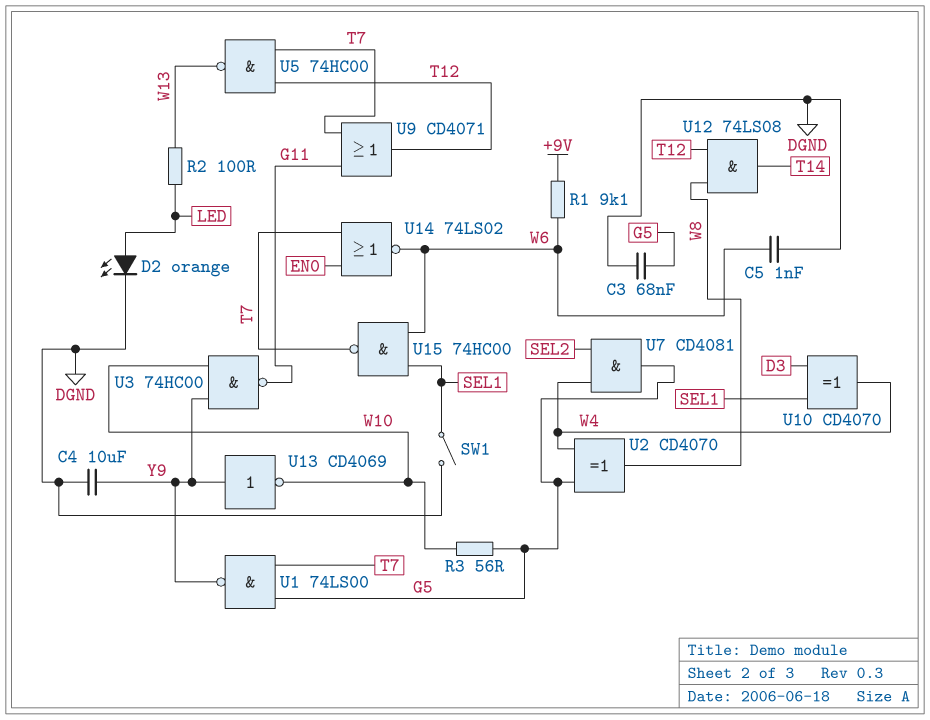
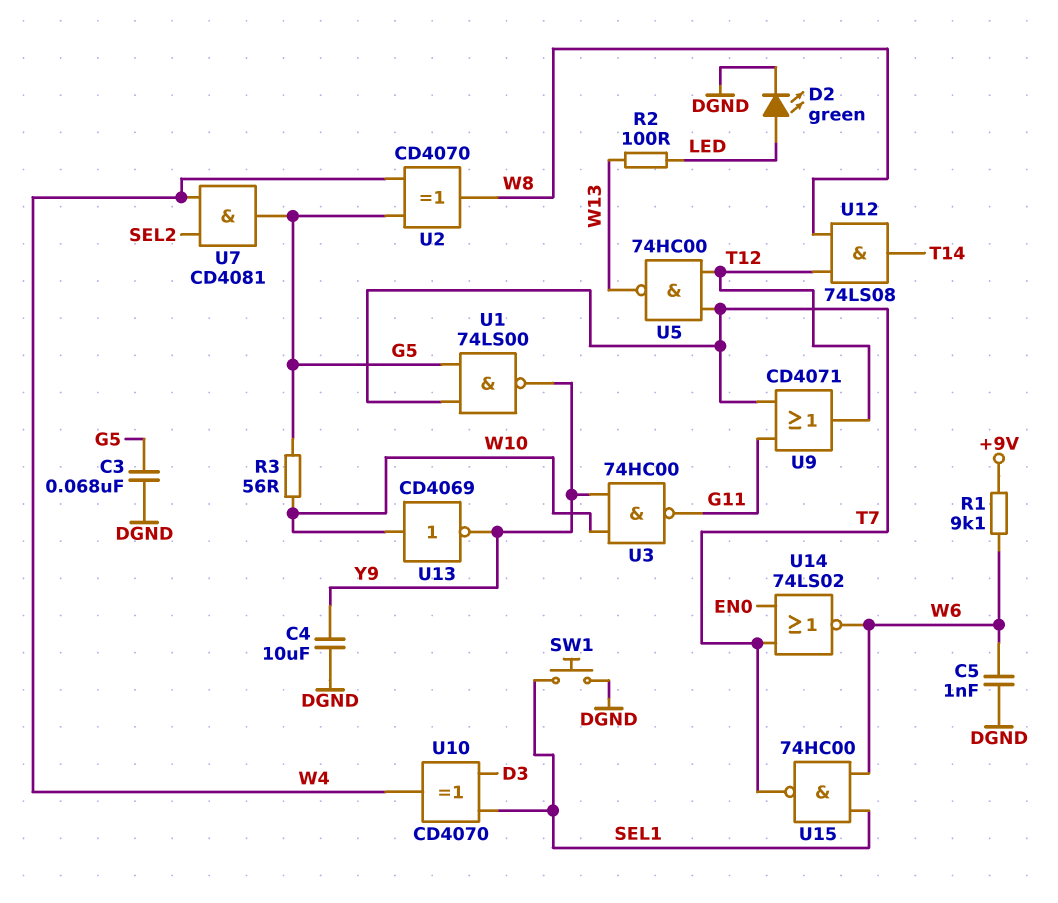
D2: LED orange (A LED, K DGND) -> LED green (A LED, K DGND)
SW1: switch (DGND, SEL1) -> button (DGND, SEL1)
U13: NOT CD4069 (in Y9, out W10) -> NOT CD4069 (in W10, out Y9)

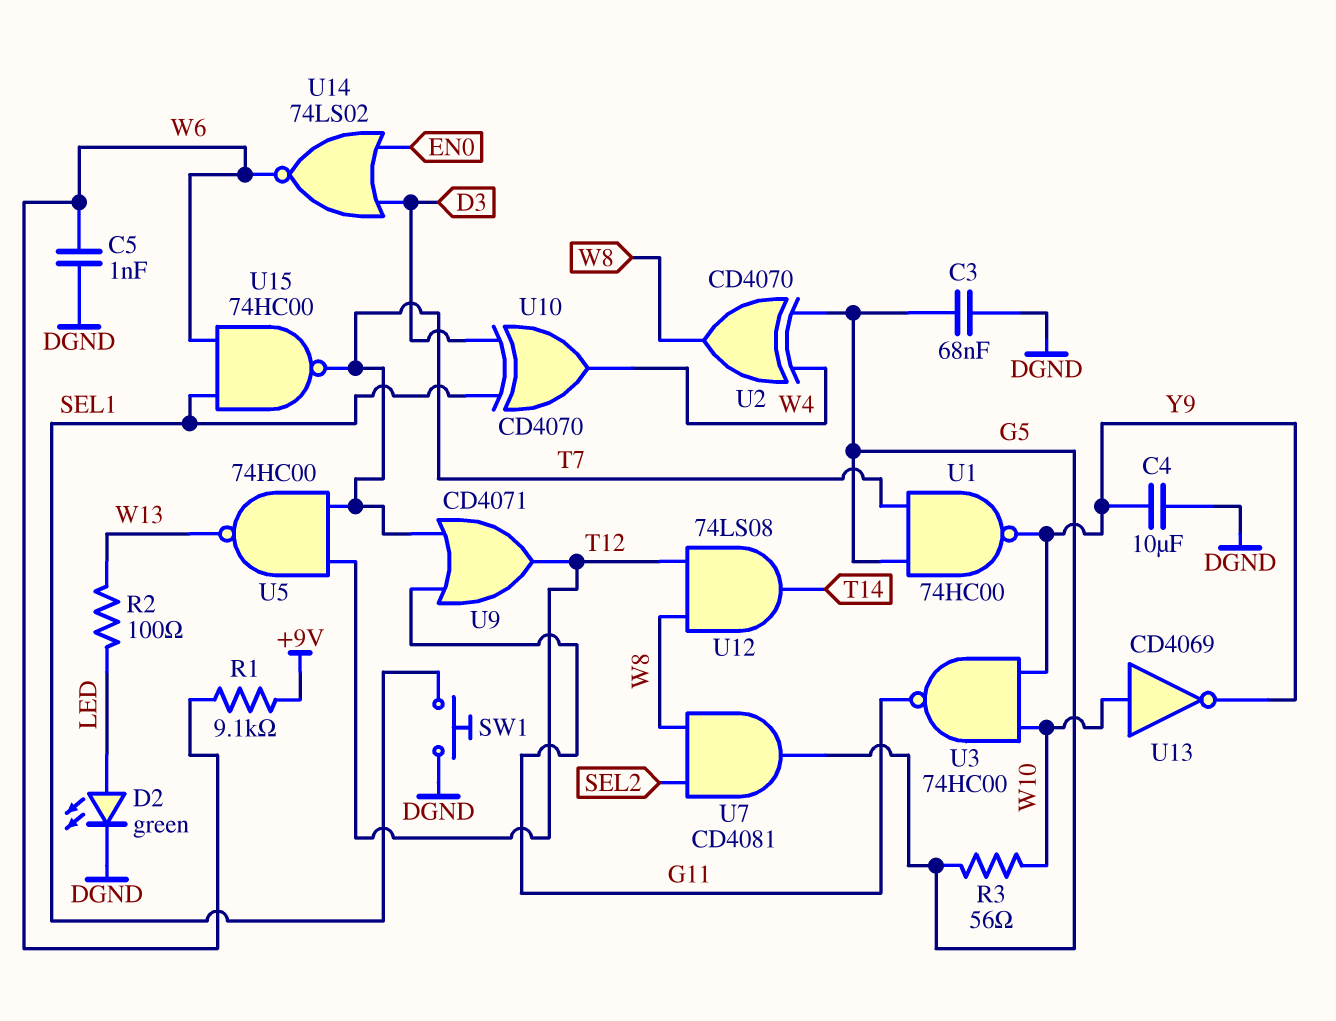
U1: NAND 74LS00 (in G5, in T7, out Y9) -> NAND 74HC00 (in G5, in T7, out Y9)
U7: AND CD4081 (in SEL2, in W4, out G5) -> AND CD4081 (in SEL2, in W8, out G5)
U14: NOR 74LS02 (in EN0, in T7, out W6) -> NOR 74LS02 (in D3, in EN0, out W6)

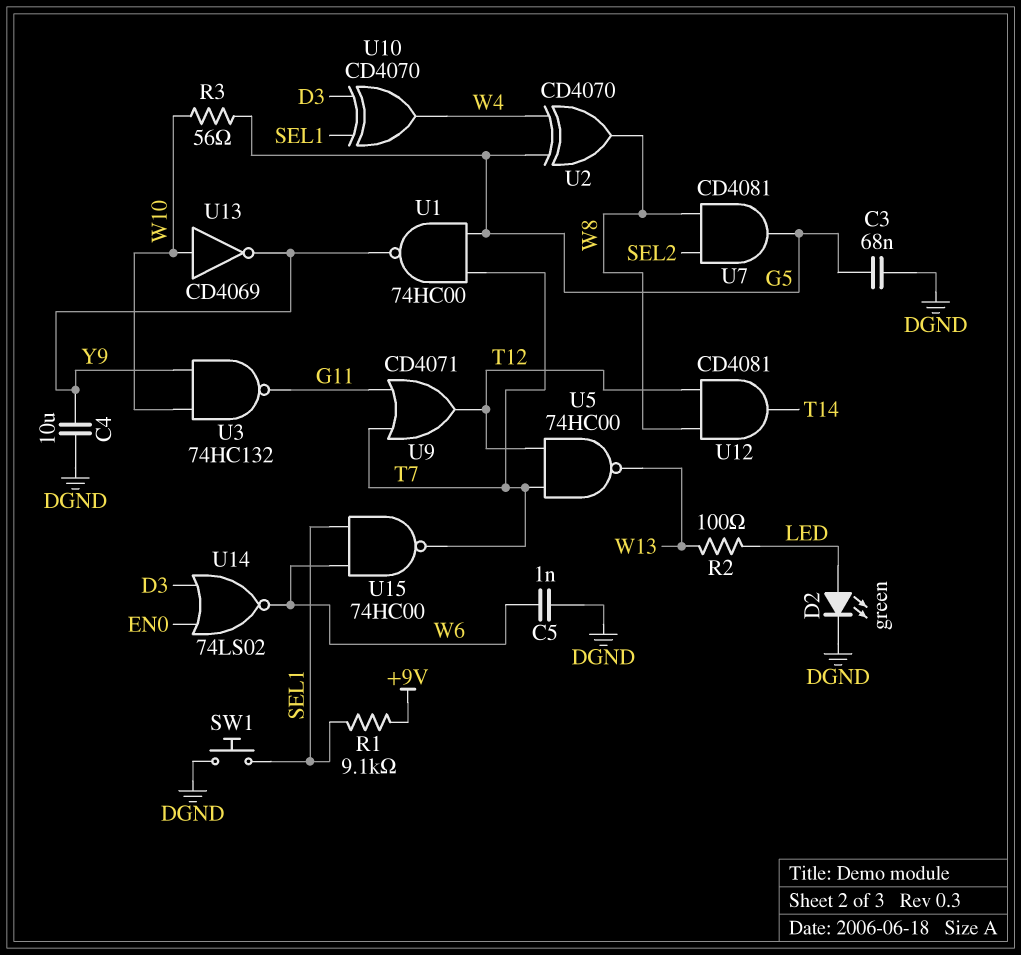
R1: 9.1k (+9V, W6) -> 9.1k (+9V, SEL1)
U3: NAND 74HC00 (in W10, in Y9, out G11) -> NAND 74HC132 (in W10, in Y9, out G11)
U12: AND 74LS08 (in T12, in W8, out T14) -> AND CD4081 (in T12, in W8, out T14)

